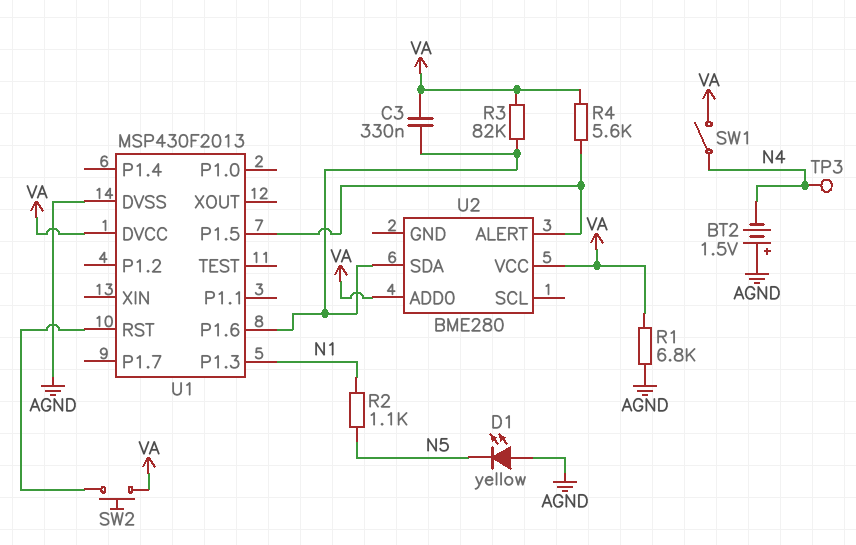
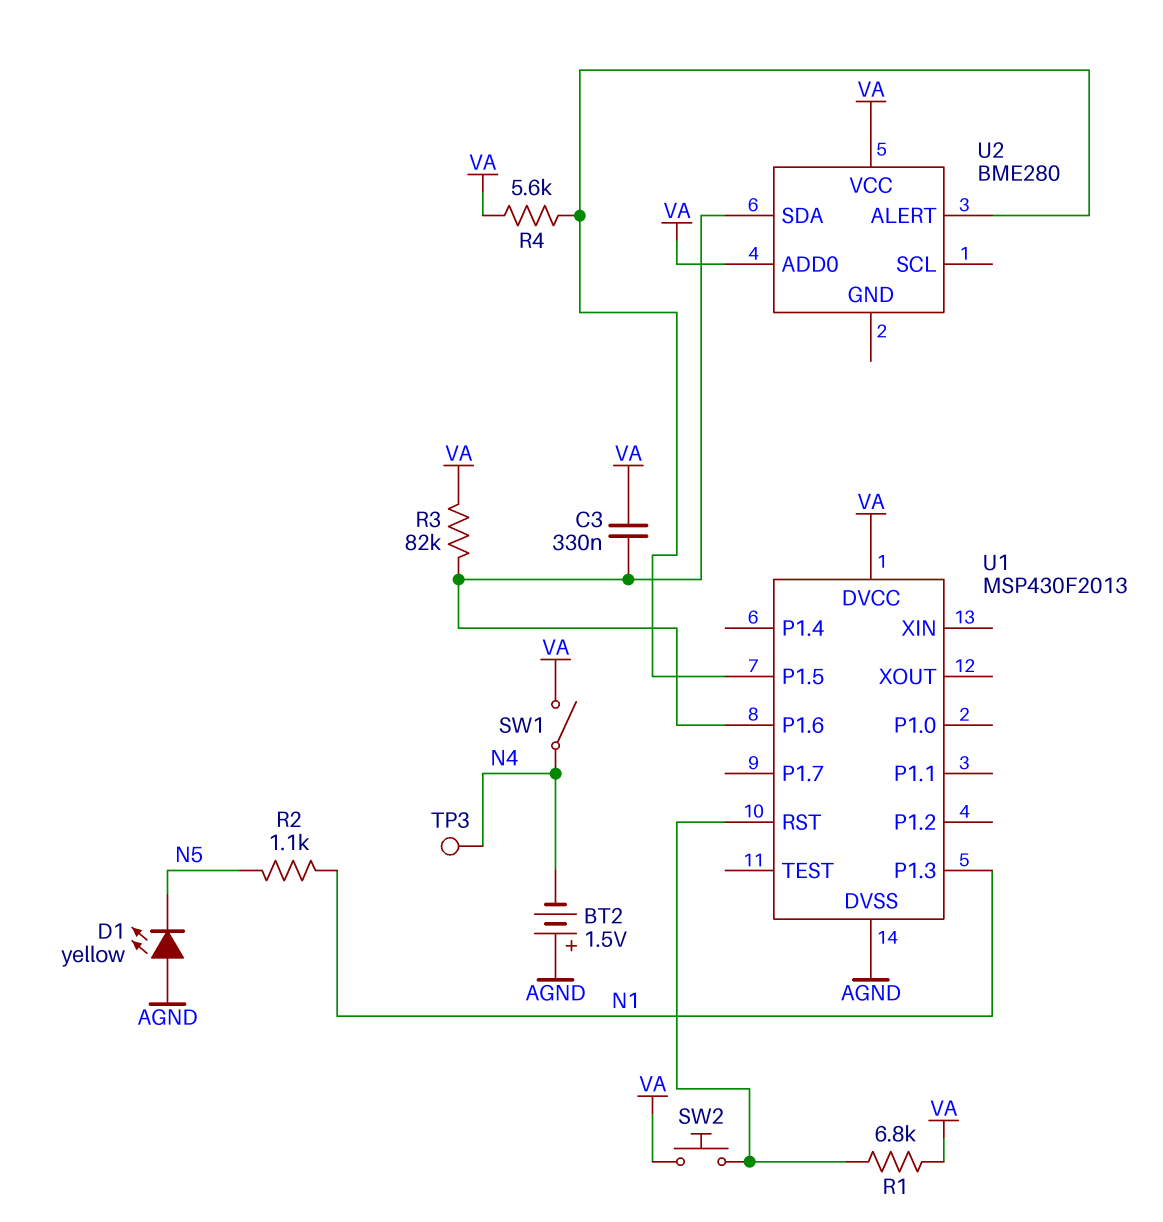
R1: 6.8k (AGND, VA) -> 6.8k (U1/RST, VA)

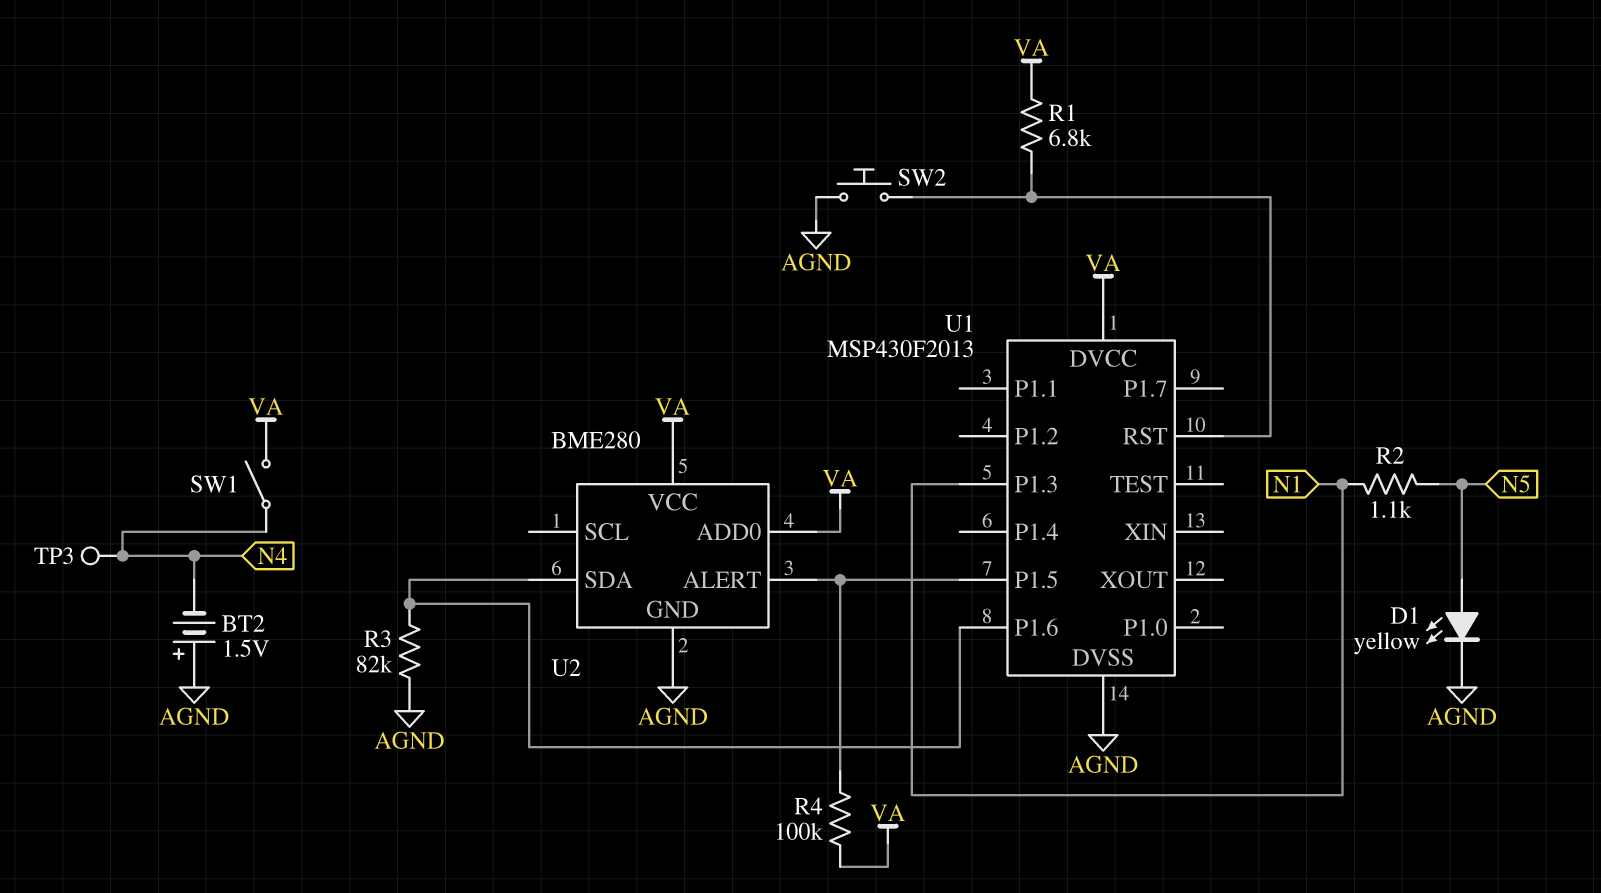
C3: 330nF (U1/P1.6, VA) -> none
D1: LED yellow (A AGND, K N5) -> LED yellow (A N5, K AGND)
R3: 82k (U1/P1.6, VA) -> 82k (AGND, U1/P1.6)
R4: 5.6k (U1/P1.5, VA) -> 100k (U1/P1.5, VA)
SW2: button (U1/RST, VA) -> button (AGND, U1/RST)
U2 pin GND: none -> AGND

